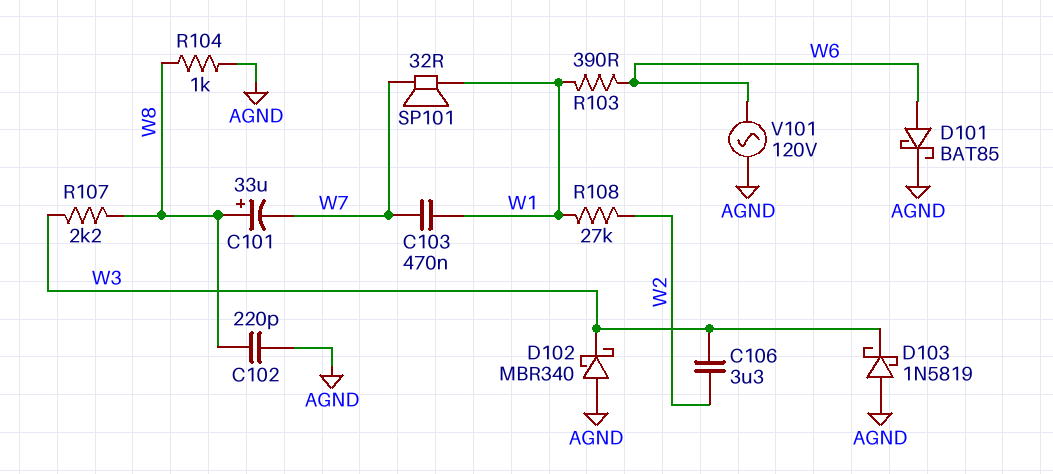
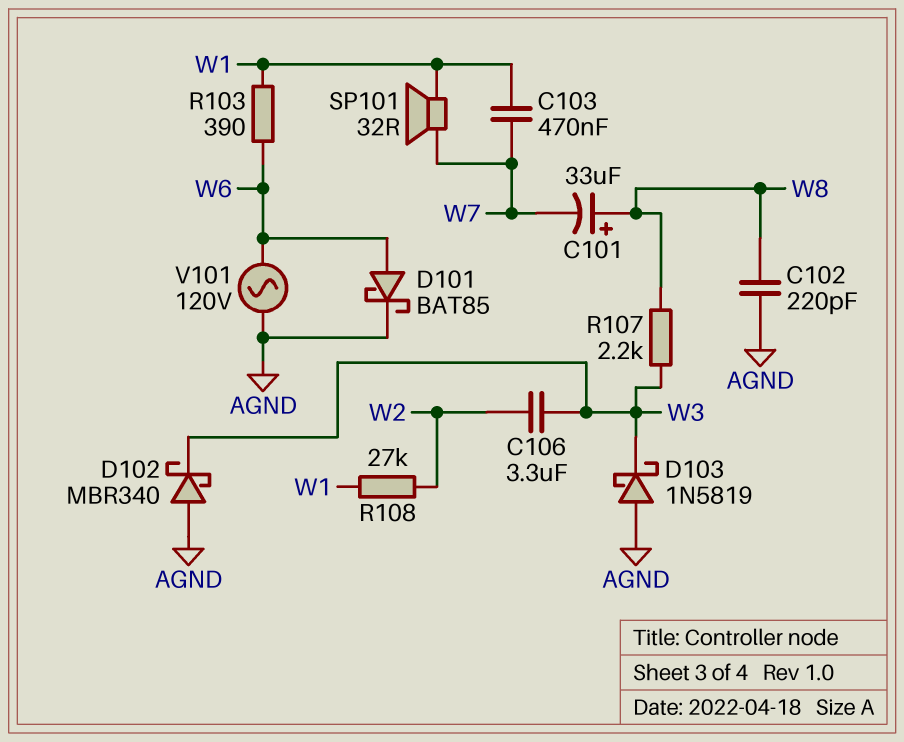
R104: 1k (AGND, W8) -> none

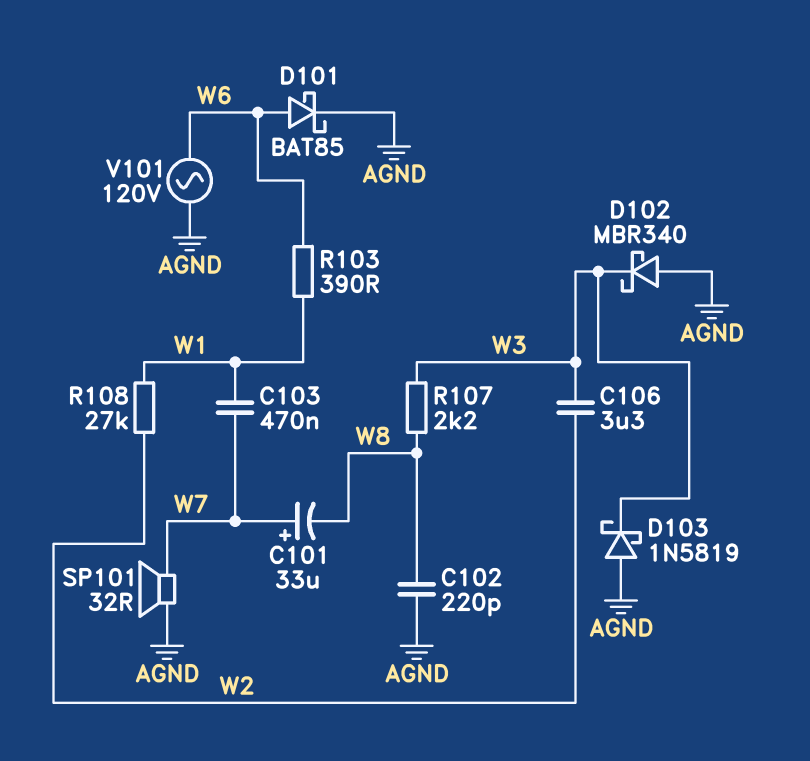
C101: 33uF (plus W8, minus W7) -> 33uF (plus W7, minus W8)
SP101: speaker 32R (W1, W7) -> speaker 32R (AGND, W7)

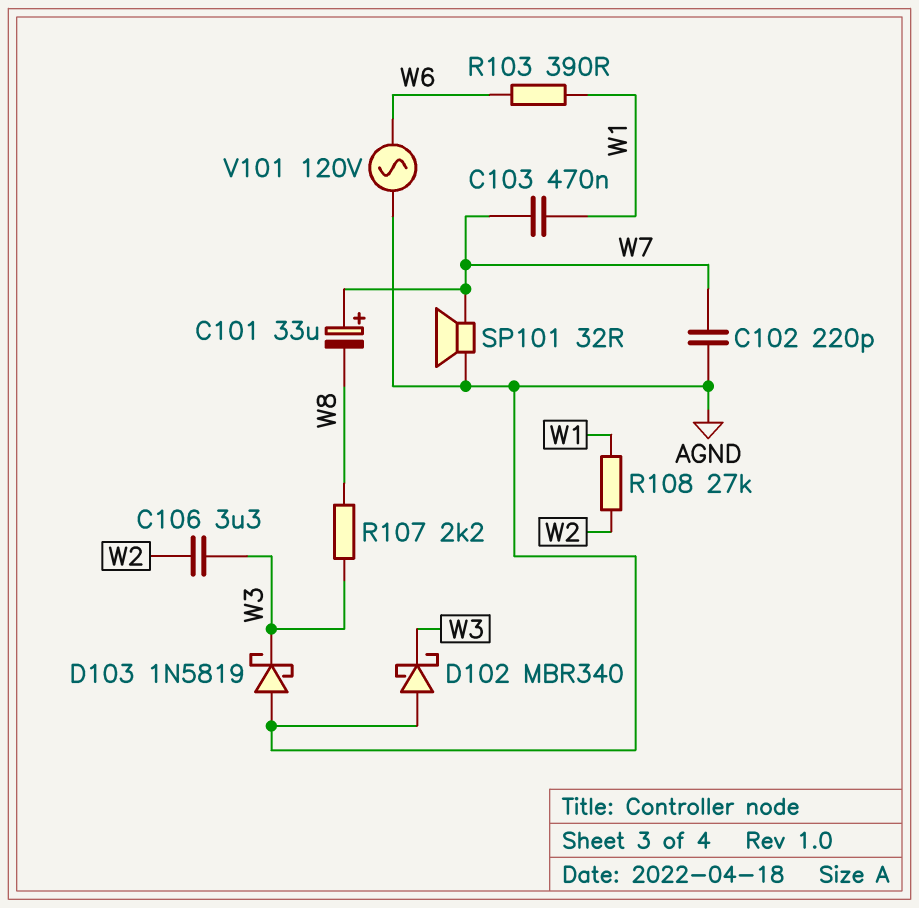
C102: 220pF (AGND, W8) -> 220pF (AGND, W7)
D101: schottky BAT85 (A W6, K AGND) -> none

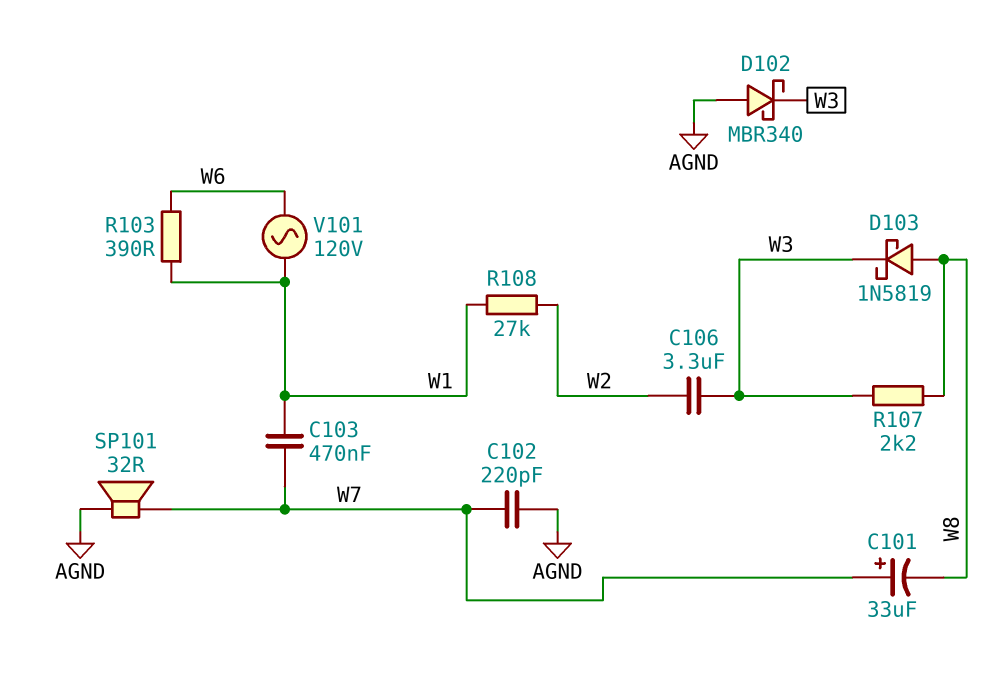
D103: schottky 1N5819 (A AGND, K W3) -> schottky 1N5819 (A W8, K W3)
V101: AC 120V (AGND, W6) -> AC 120V (W1, W6)

